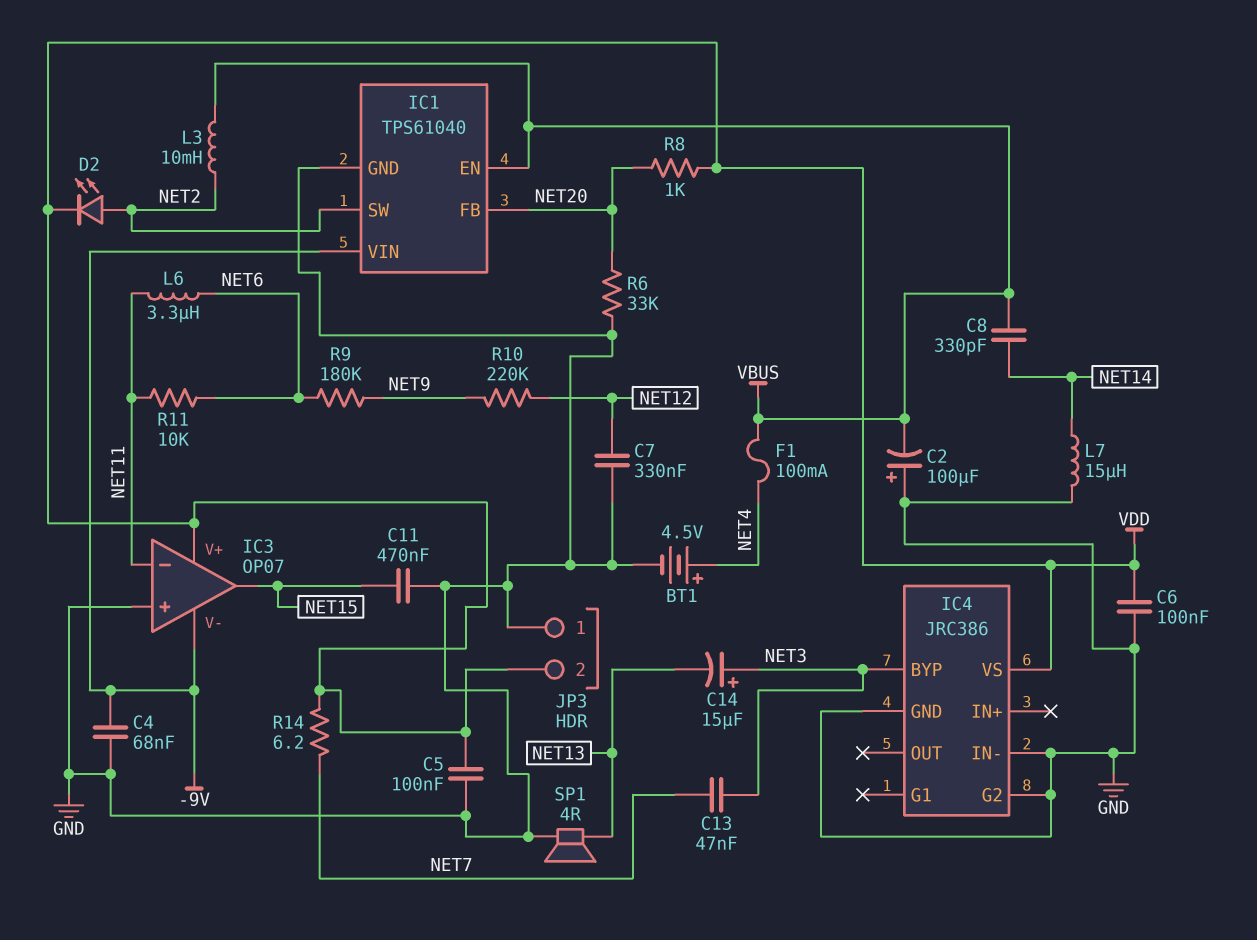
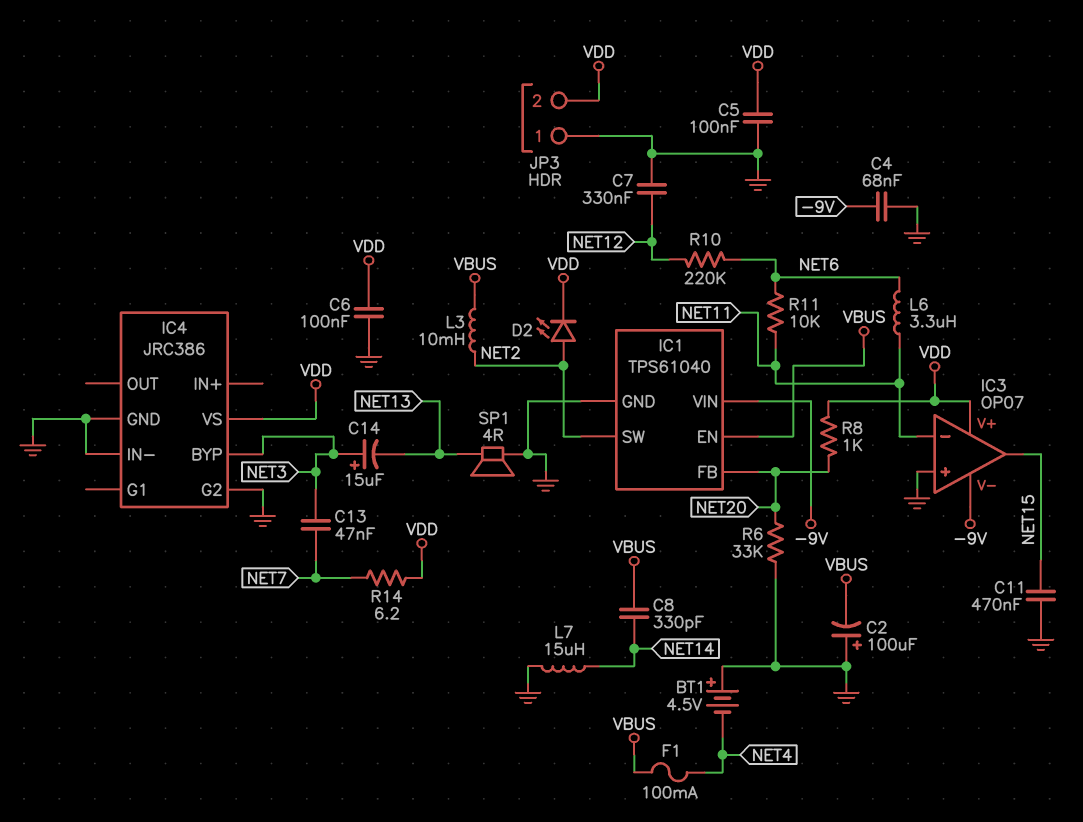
BT1: 4.5V (plus NET4, minus GND) -> 4.5V (plus GND, minus NET4)
R9: 180k (NET6, NET9) -> none
R10: 220k (NET9, NET12) -> 220k (NET6, NET12)

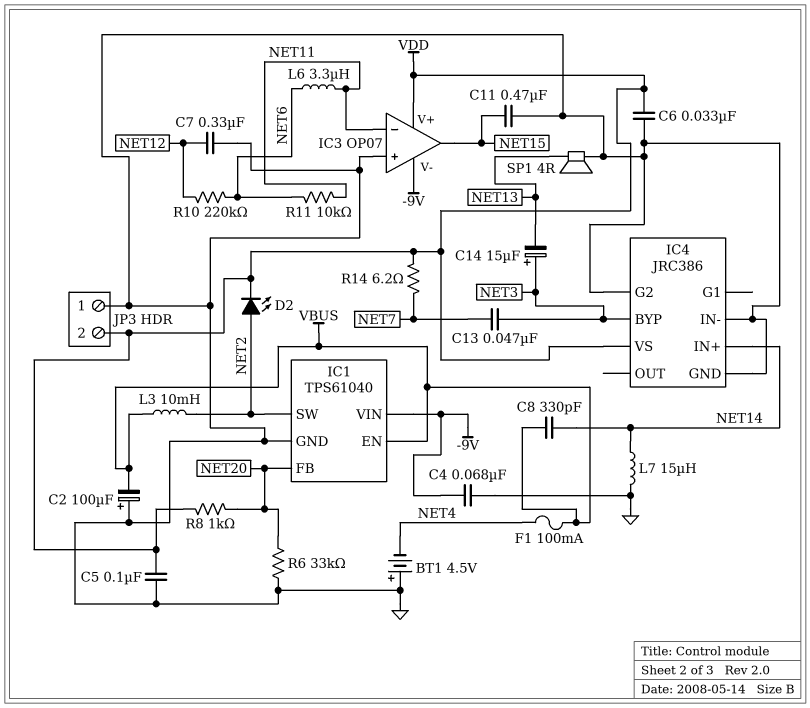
C6: 100nF (GND, VDD) -> 33nF (GND, VDD)
IC4 pin IN+: none -> NET14

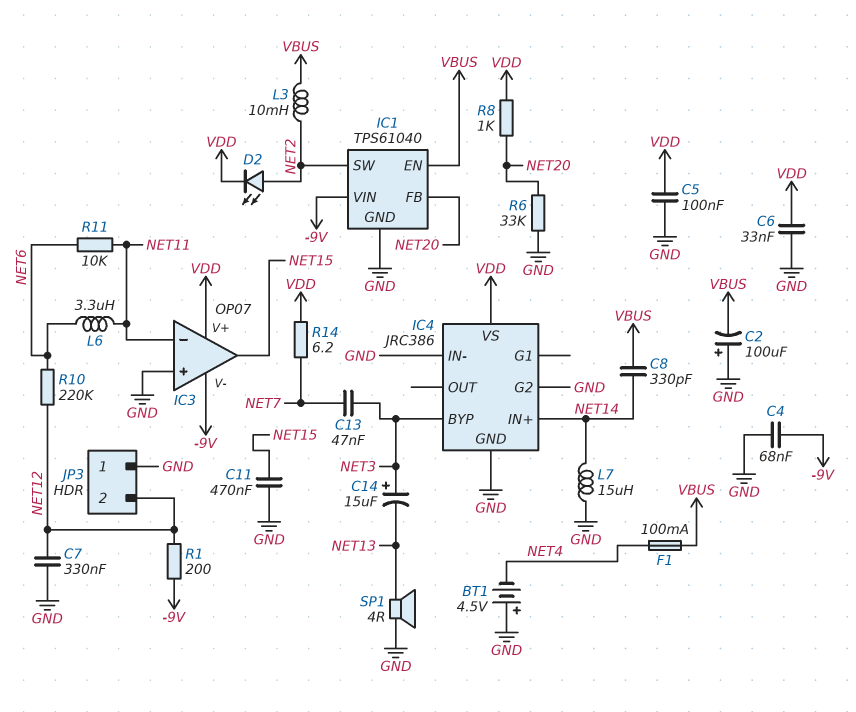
JP3 pin 2: VDD -> NET12
R1: none -> 200 (-9V, NET12)

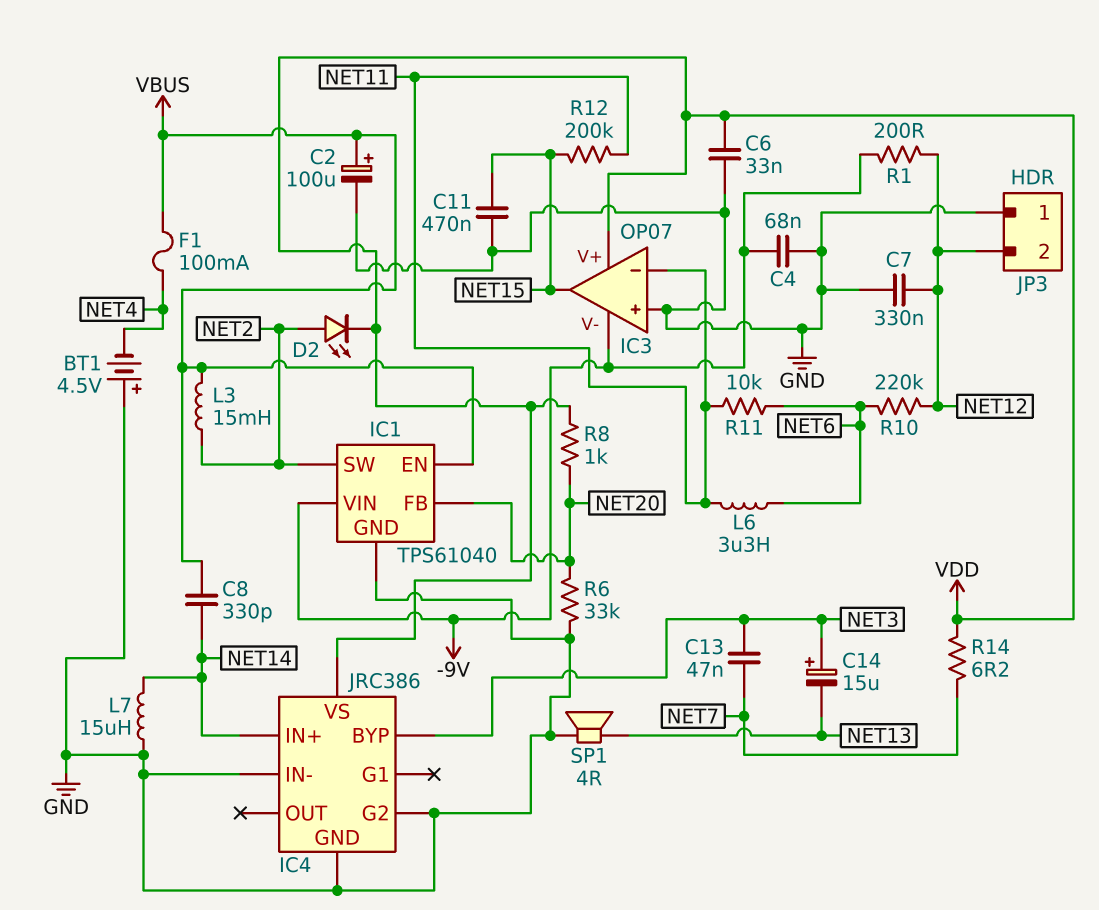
C2: 100uF (plus GND, minus VBUS) -> 100uF (plus VBUS, minus GND)
C5: 100nF (GND, VDD) -> none
L3: 10mH (NET2, VBUS) -> 15mH (NET2, VBUS)
R12: none -> 200k (NET11, NET15)

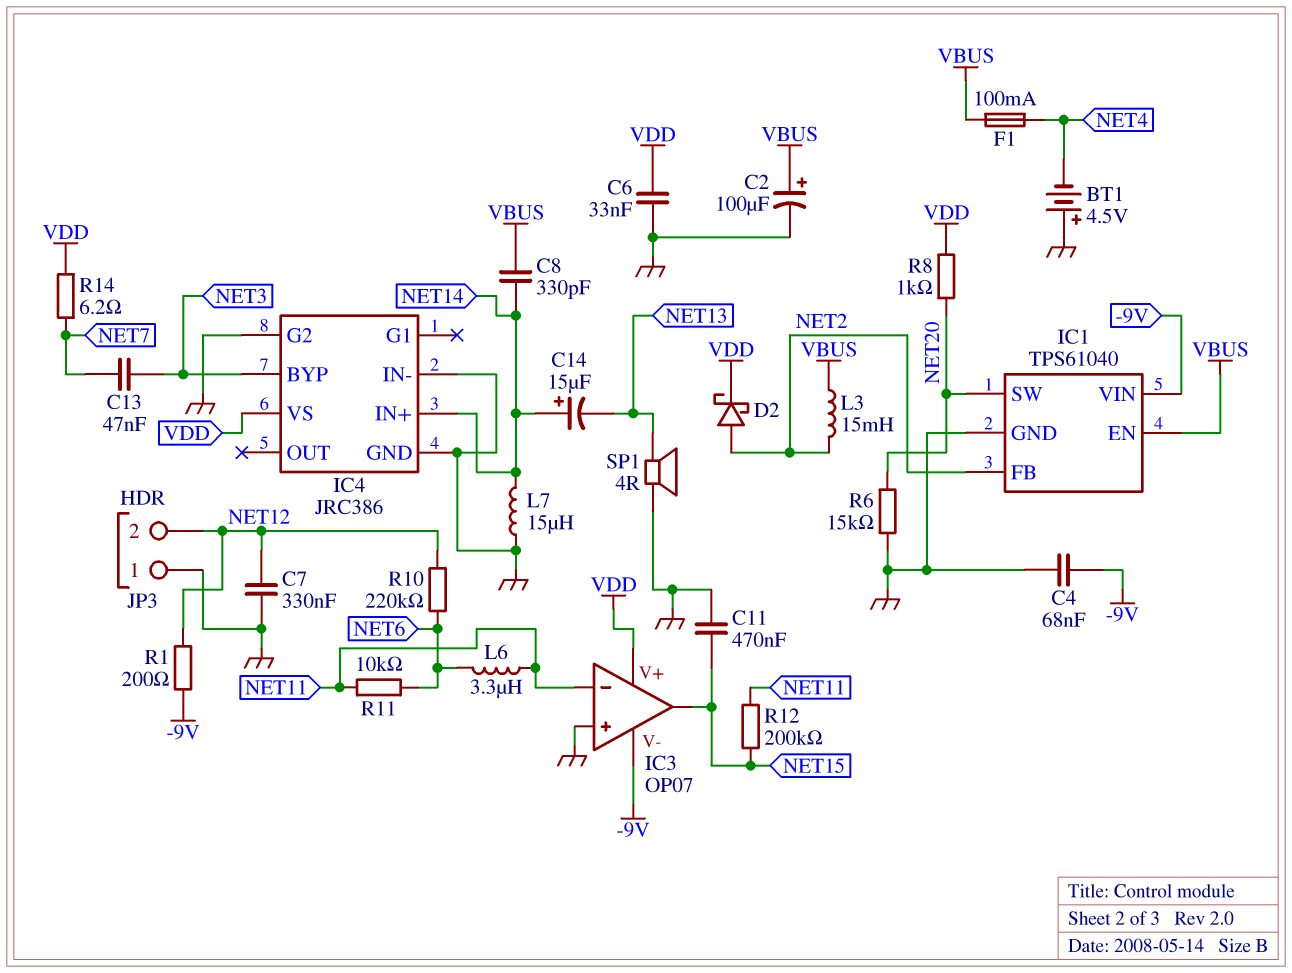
C14: 15uF (plus NET3, minus NET13) -> 15uF (plus NET14, minus NET13)
D2: LED (A NET2, K VDD) -> schottky (A NET2, K VDD)
IC1 pin FB: NET20 -> NET2
IC1 pin SW: NET2 -> NET20
R6: 33k (GND, NET20) -> 15k (GND, NET20)

